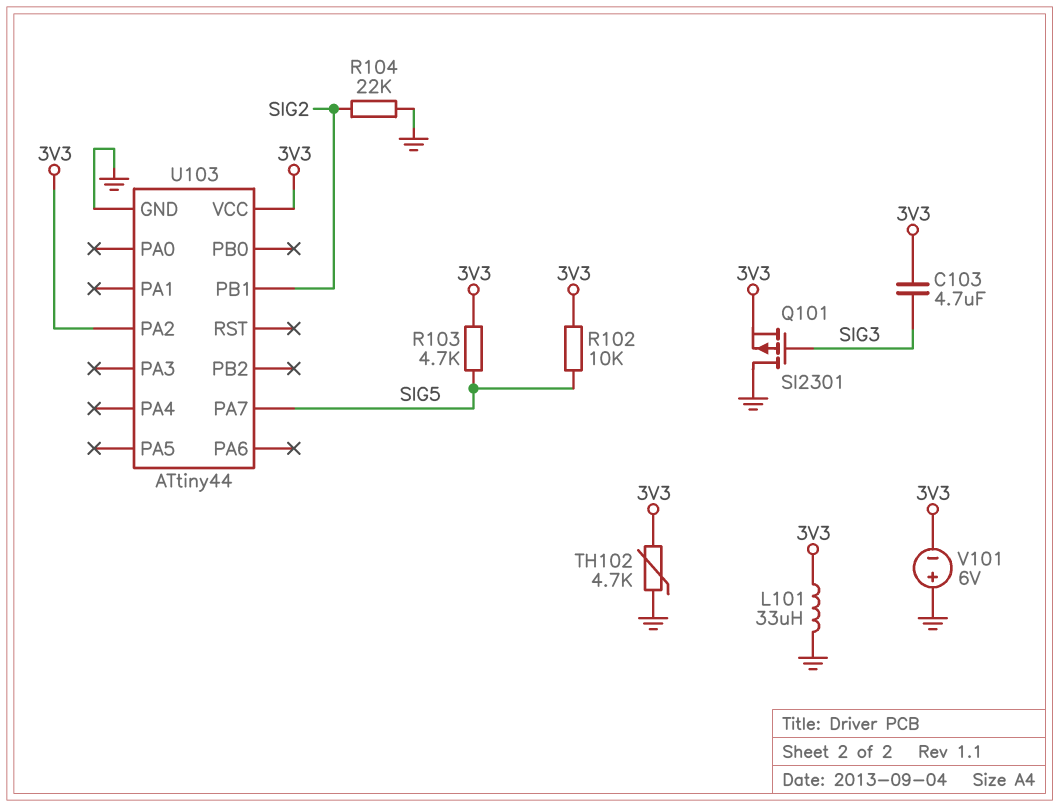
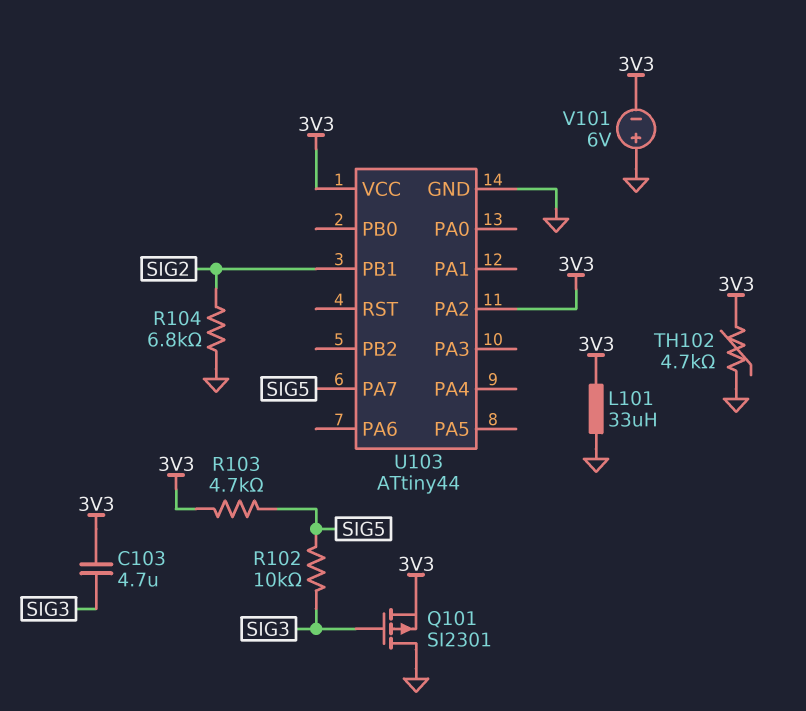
R102: 10k (3V3, SIG5) -> 10k (SIG3, SIG5)
R104: 22k (GND, SIG2) -> 6.8k (GND, SIG2)

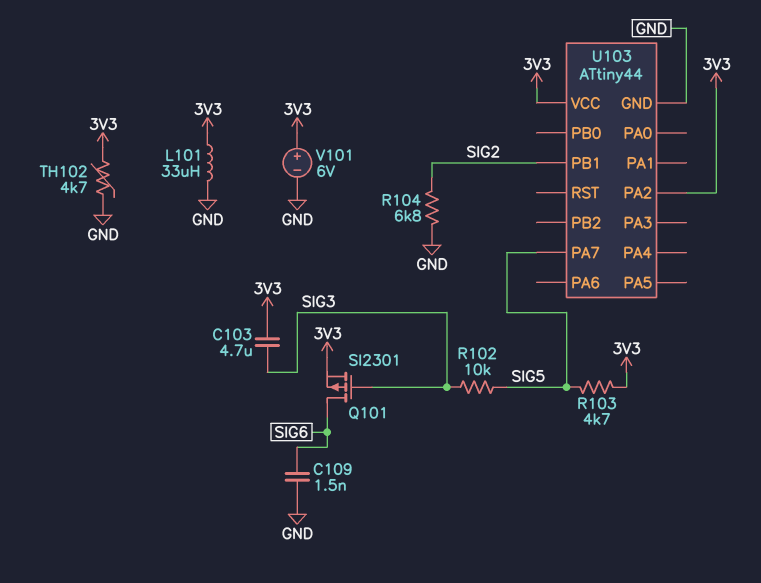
C109: none -> 1.5nF (GND, SIG6)
Q101: PMOS SI2301 (G SIG3, D GND, S 3V3) -> PMOS SI2301 (G SIG3, D SIG6, S 3V3)
V101: 6V (plus GND, minus 3V3) -> 6V (plus 3V3, minus GND)

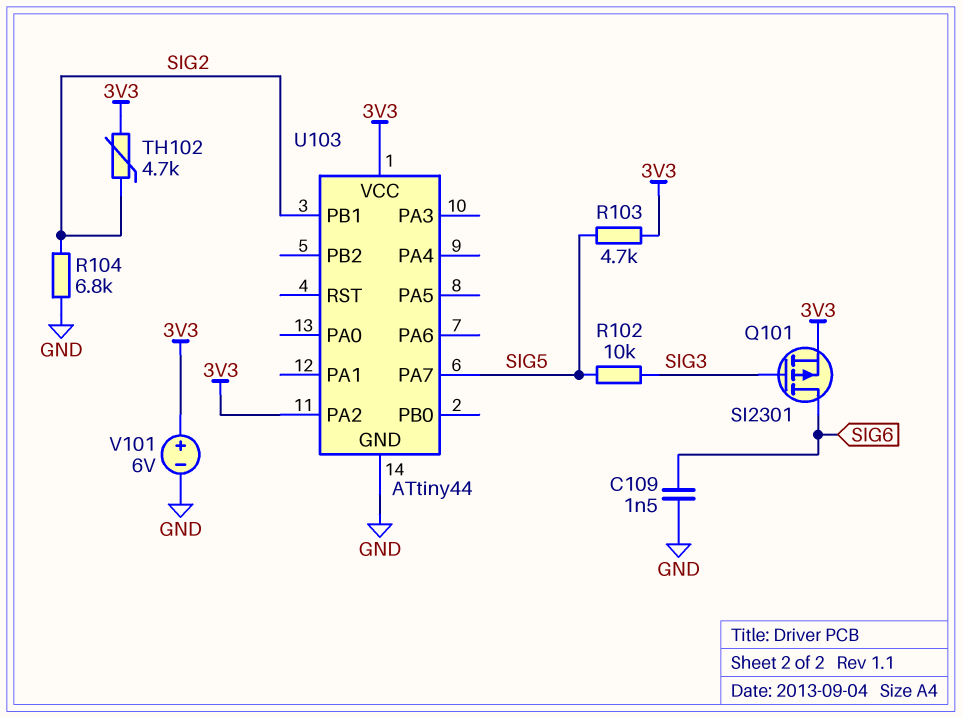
C103: 4.7uF (3V3, SIG3) -> none
L101: 33uH (3V3, GND) -> none
TH102: 4.7k (3V3, GND) -> 4.7k (3V3, SIG2)

